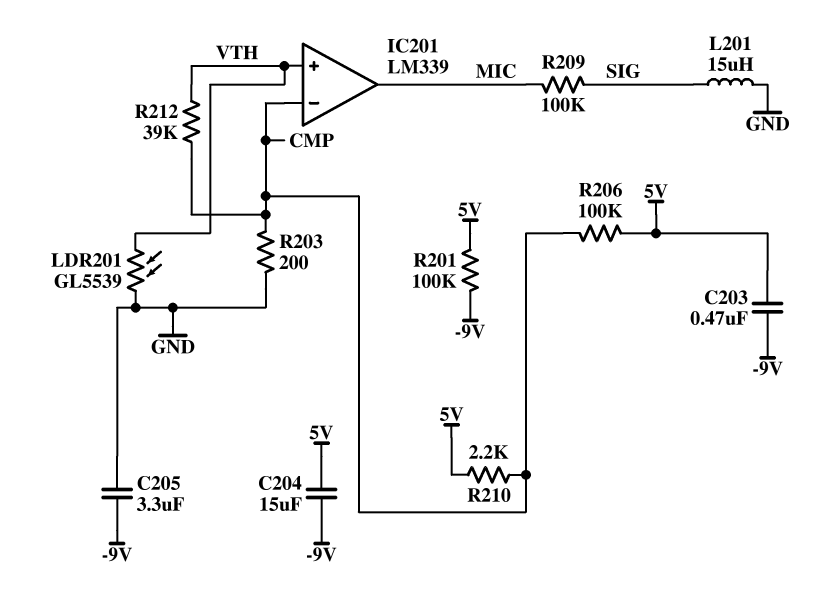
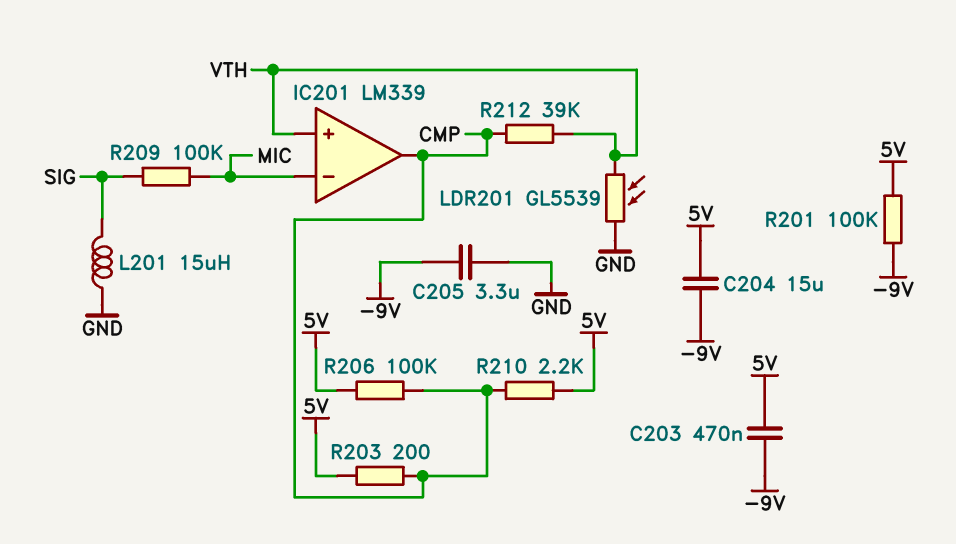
IC201 pin in-: CMP -> MIC
IC201 pin out: MIC -> CMP
R203: 200 (CMP, GND) -> 200 (5V, CMP)

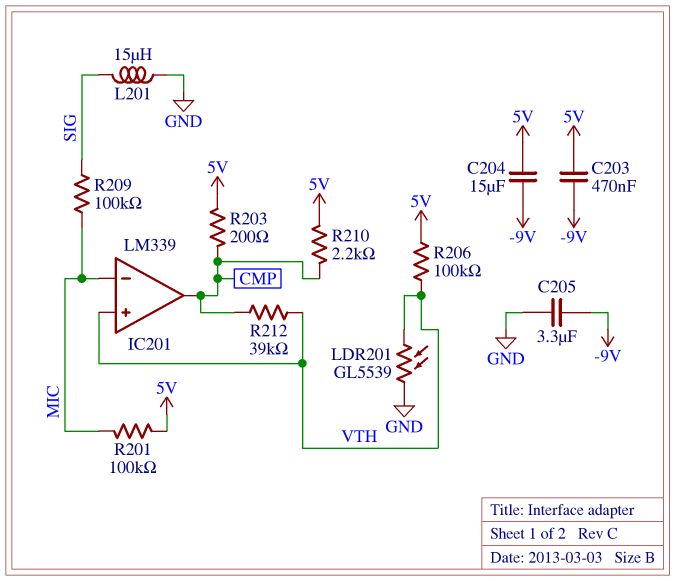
R201: 100k (-9V, 5V) -> 100k (5V, MIC)
R206: 100k (5V, CMP) -> 100k (5V, VTH)

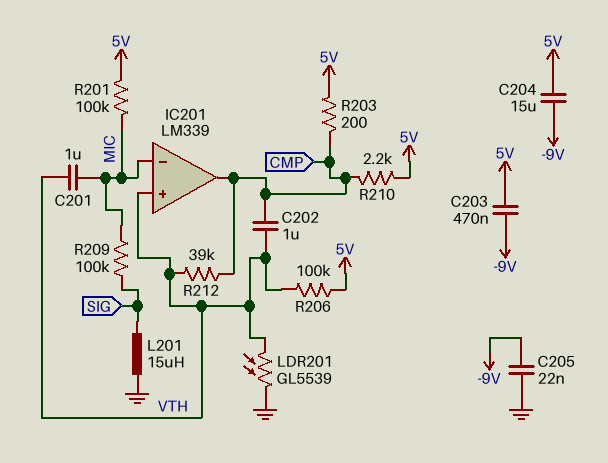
C201: none -> 1uF (MIC, VTH)
C202: none -> 1uF (CMP, VTH)
C205: 3.3uF (-9V, GND) -> 22nF (-9V, GND)

